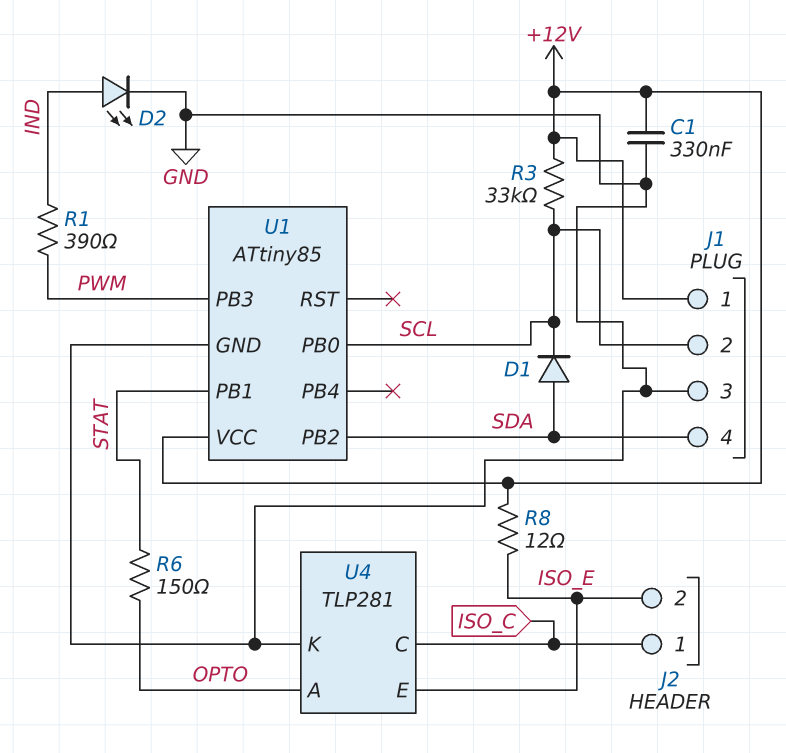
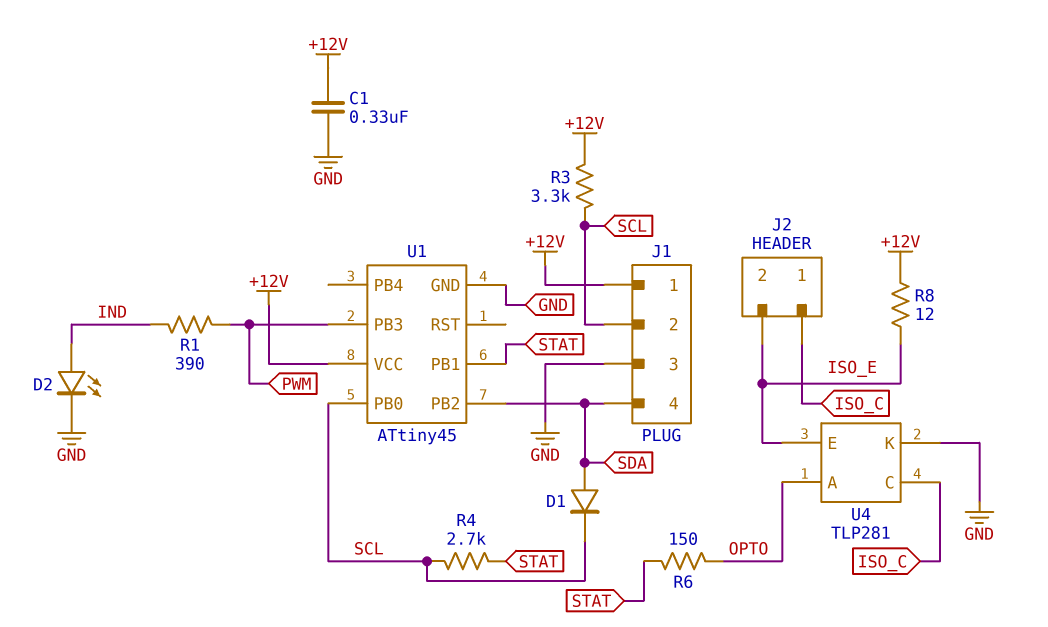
R3: 33k (+12V, SCL) -> 3.3k (+12V, SCL)
R4: none -> 2.7k (SCL, STAT)
U1: ATtiny85 -> ATtiny45

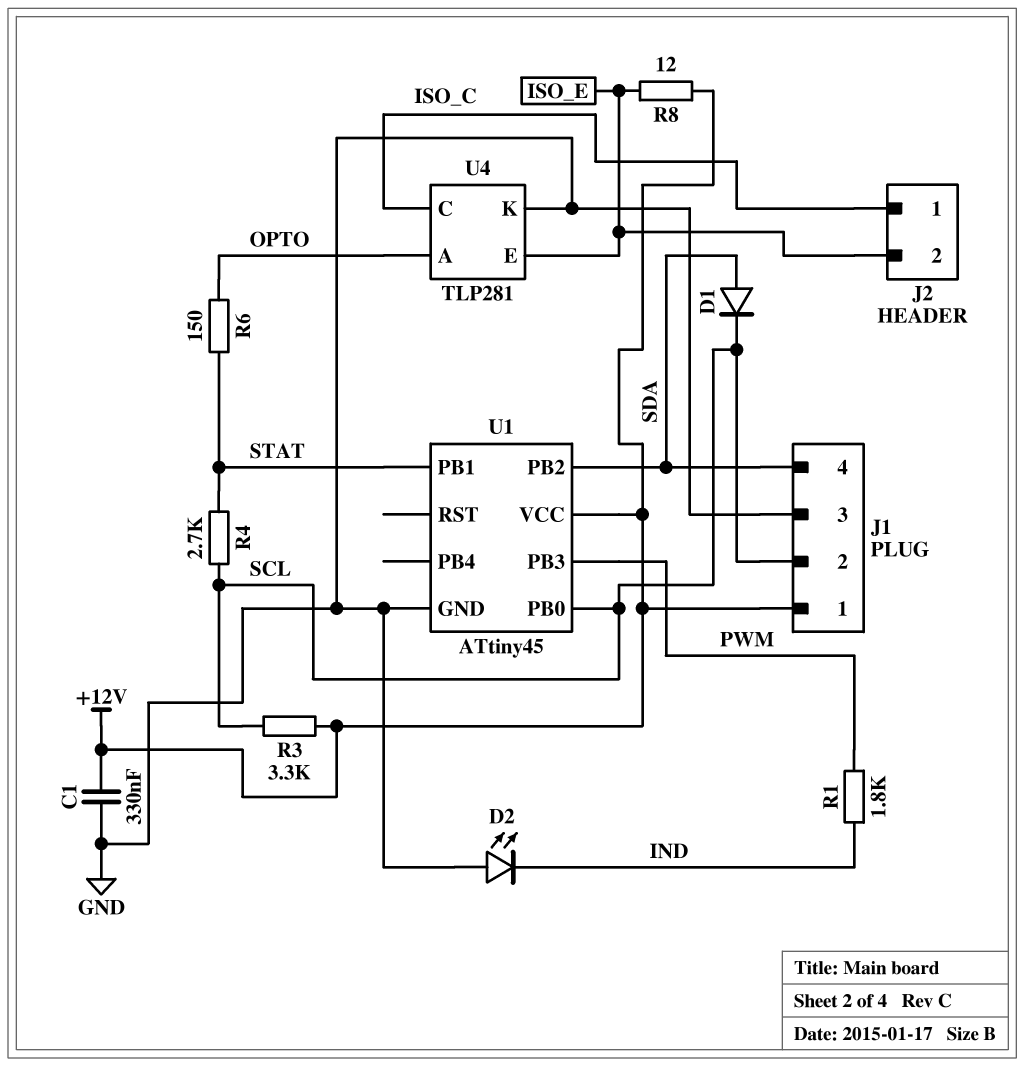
D2: LED (A IND, K GND) -> LED (A GND, K IND)
R1: 390 (IND, PWM) -> 1.8k (IND, PWM)

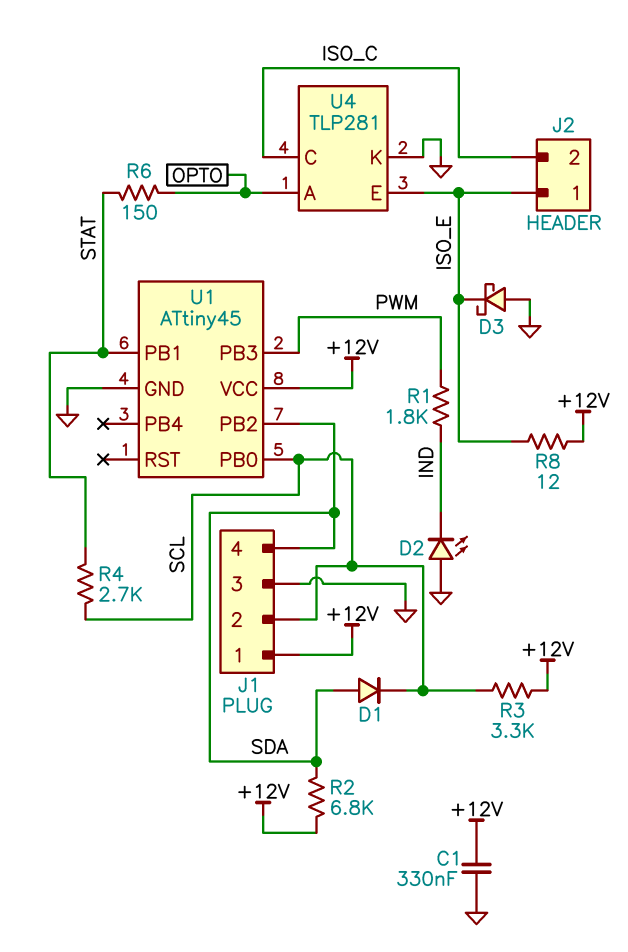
D3: none -> schottky (A GND, K ISO_E)
J2 pin 1: ISO_C -> ISO_E
J2 pin 2: ISO_E -> ISO_C
R2: none -> 6.8k (+12V, SDA)

